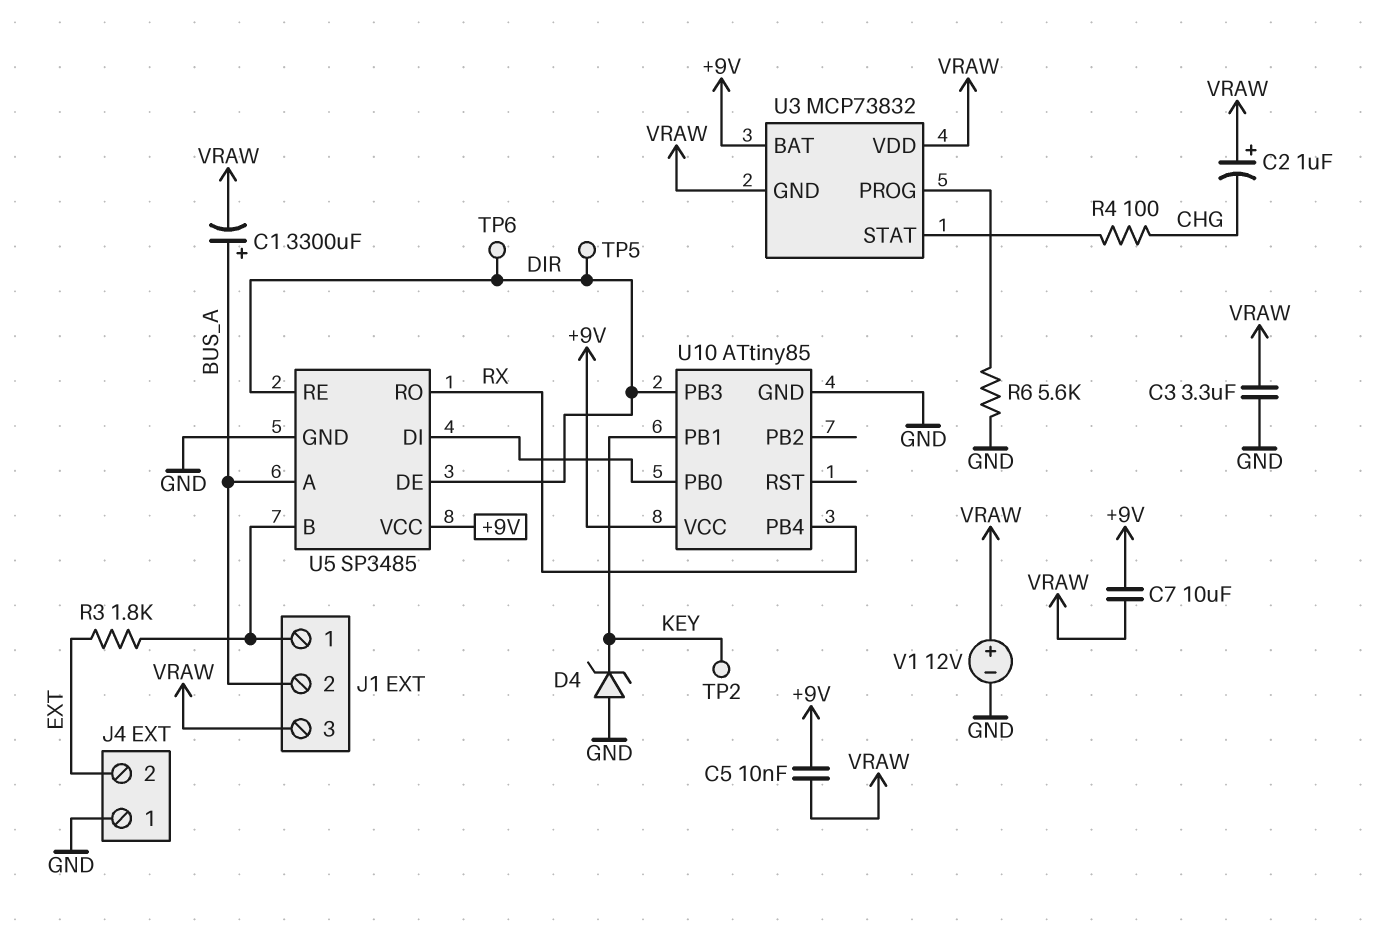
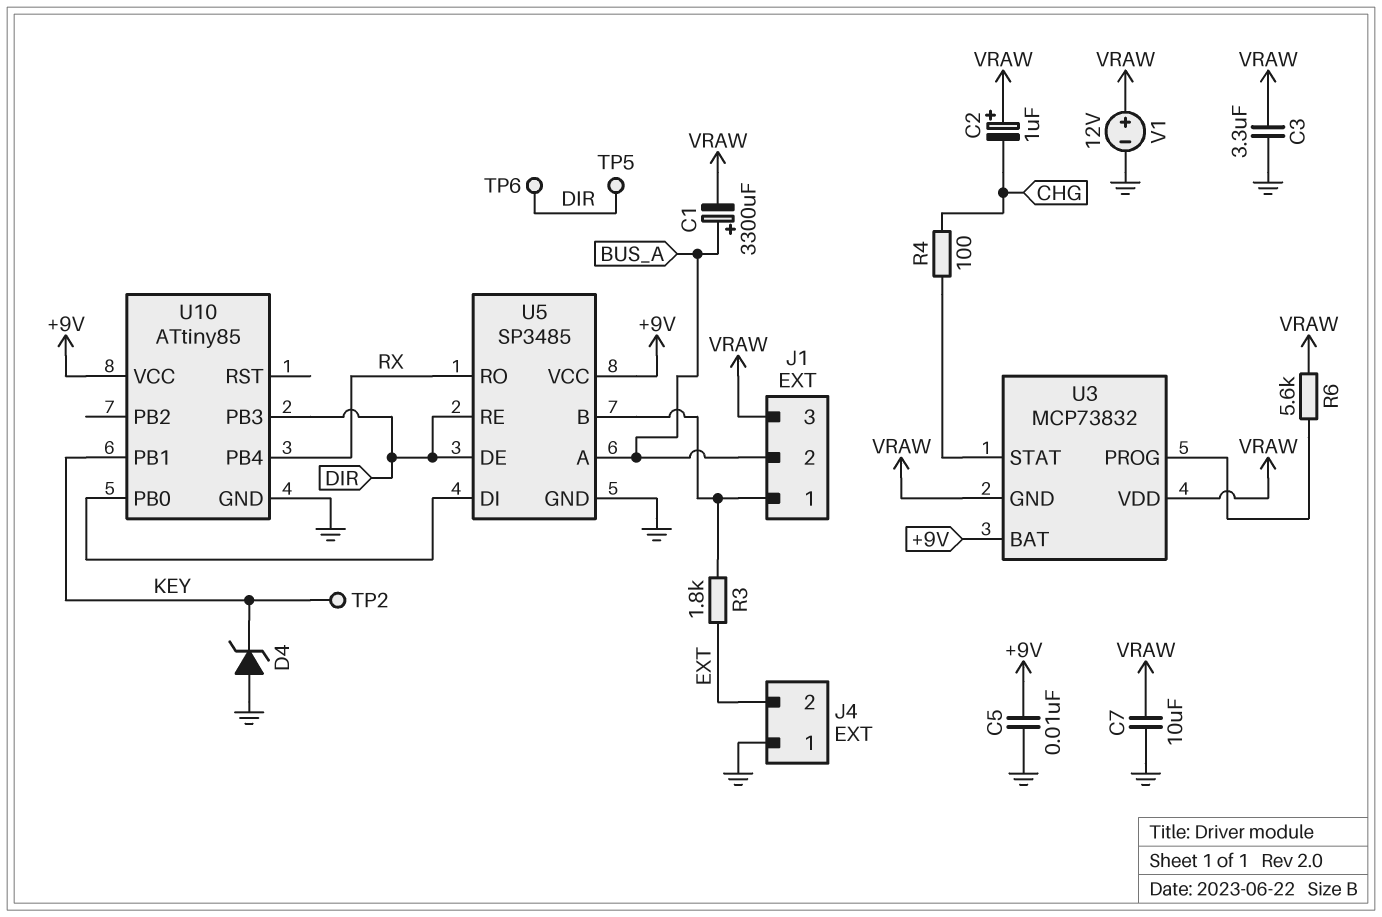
C5: 10nF (+9V, VRAW) -> 10nF (+9V, GND)
C7: 10uF (+9V, VRAW) -> 10uF (GND, VRAW)
R6: 5.6k (GND, U3/PROG) -> 5.6k (U3/PROG, VRAW)

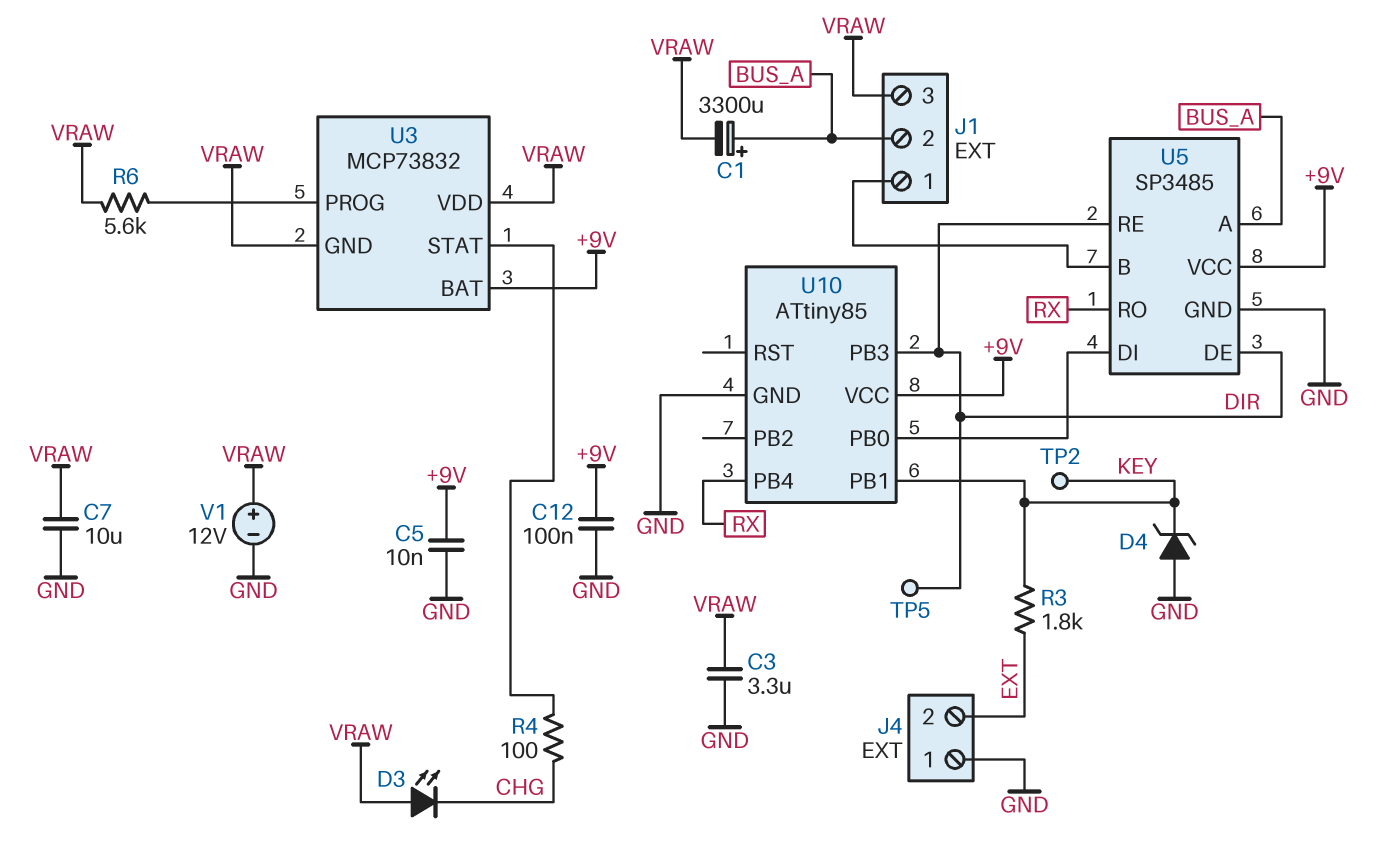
C2: 1uF (plus VRAW, minus CHG) -> none
C12: none -> 100nF (+9V, GND)
D3: none -> LED (A VRAW, K CHG)
R3: 1.8k (EXT, J1/1) -> 1.8k (EXT, KEY)
TP6: test point (DIR) -> none

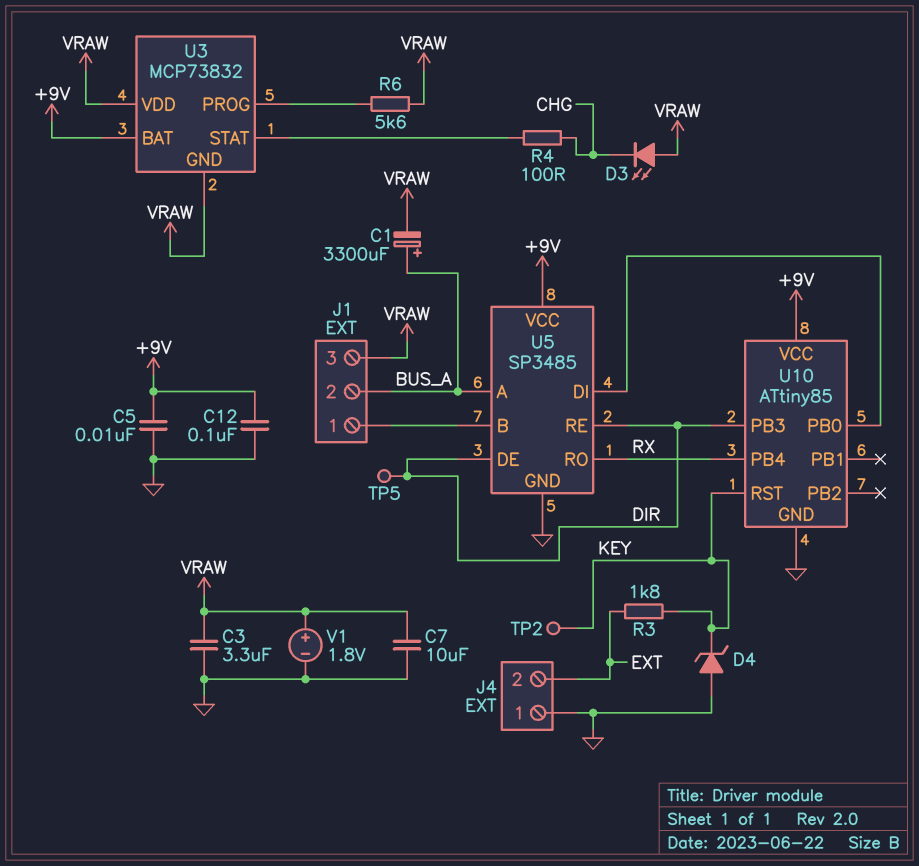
U10 pin PB1: KEY -> none
U10 pin RST: none -> KEY
V1: 12V (plus VRAW, minus GND) -> 1.8V (plus VRAW, minus GND)

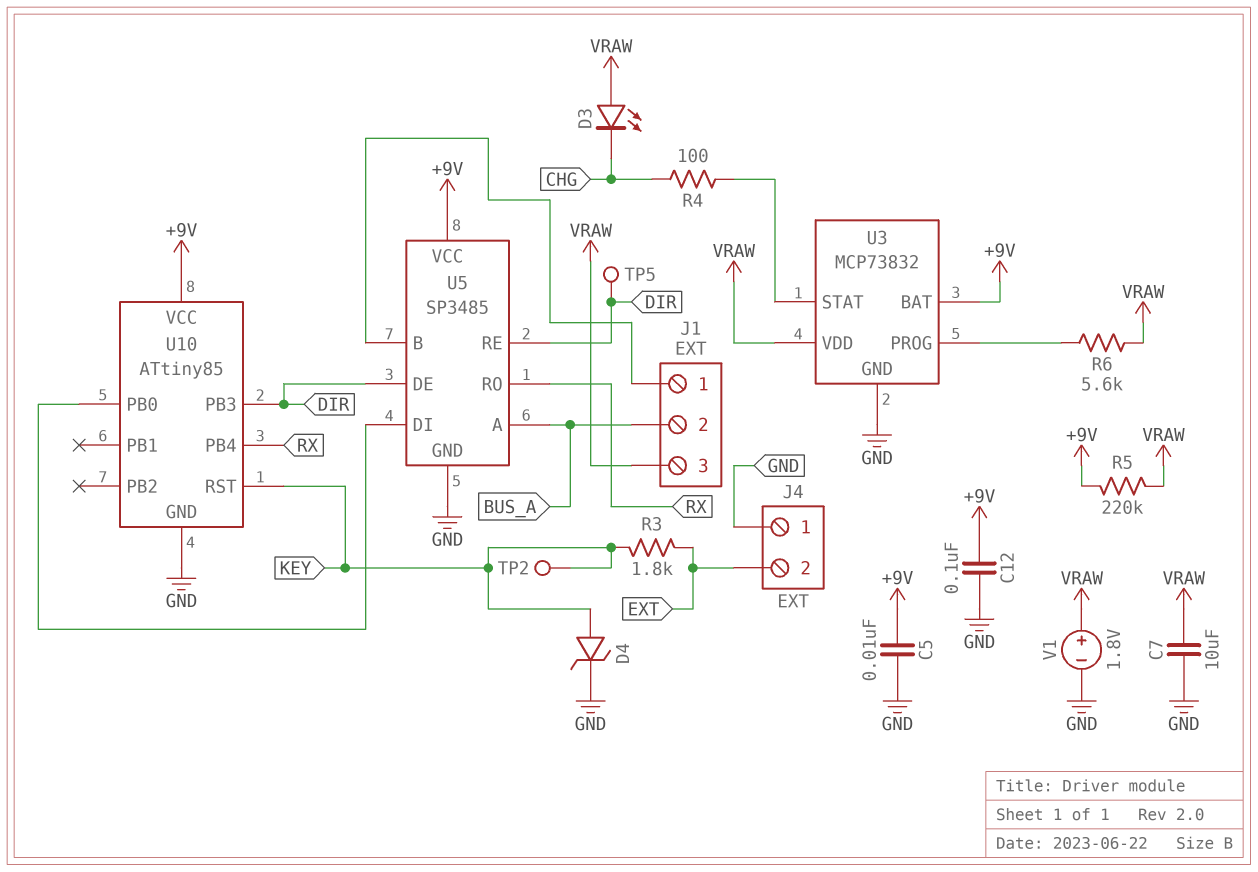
C1: 3300uF (plus BUS_A, minus VRAW) -> none
C3: 3.3uF (GND, VRAW) -> none
D4: zener (A GND, K KEY) -> zener (A KEY, K GND)
R5: none -> 220k (+9V, VRAW)
U3 pin GND: VRAW -> GND

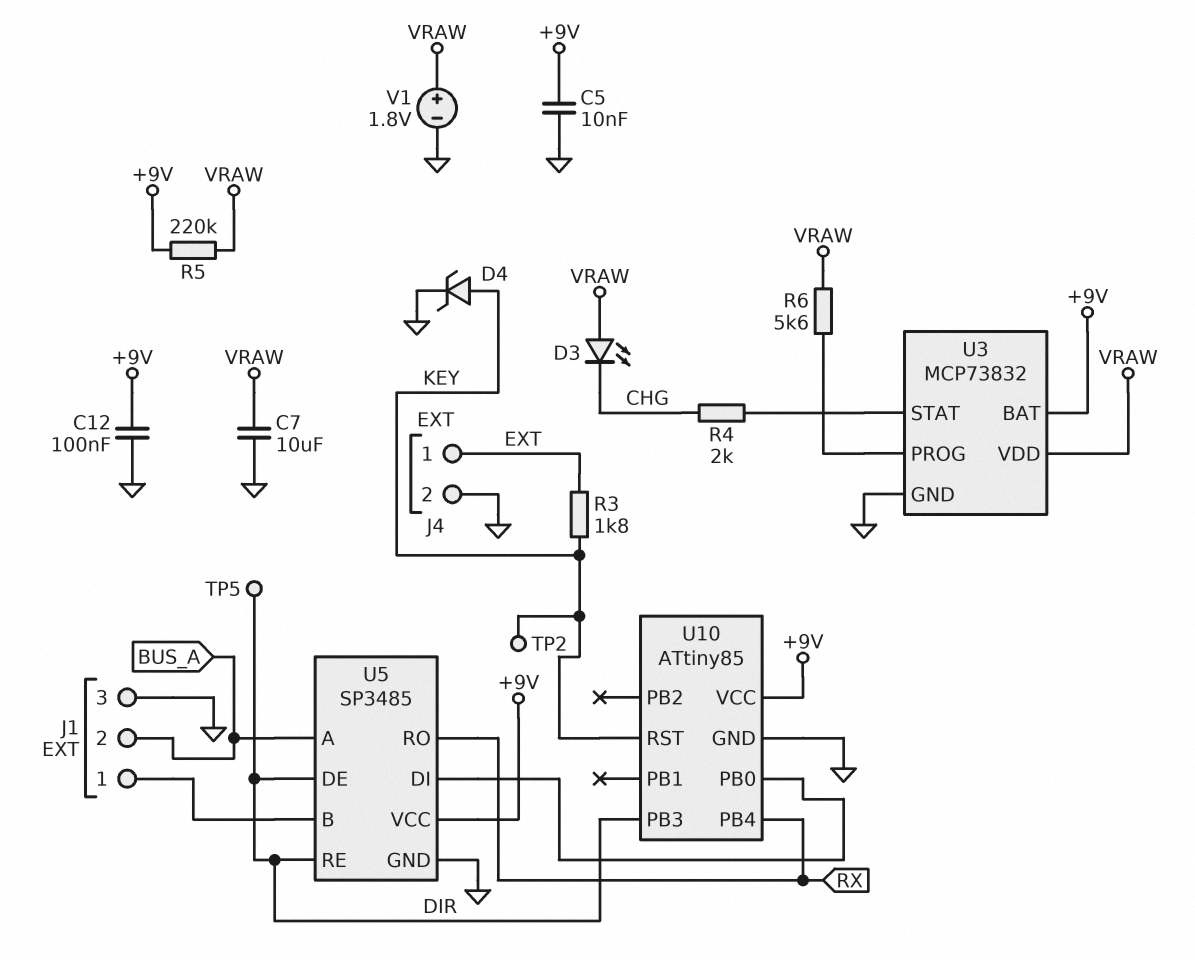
J1 pin 3: VRAW -> GND
J4 pin 1: GND -> EXT
J4 pin 2: EXT -> GND
R4: 100 (CHG, U3/STAT) -> 2k (CHG, U3/STAT)

